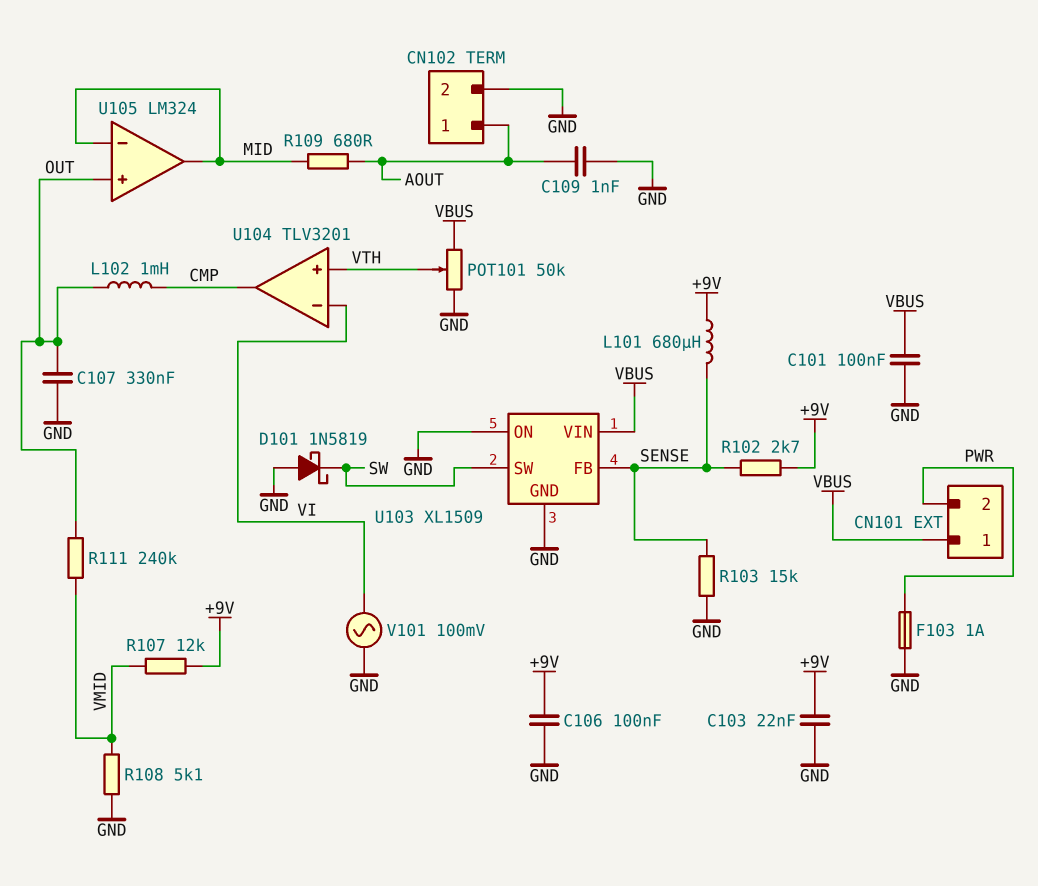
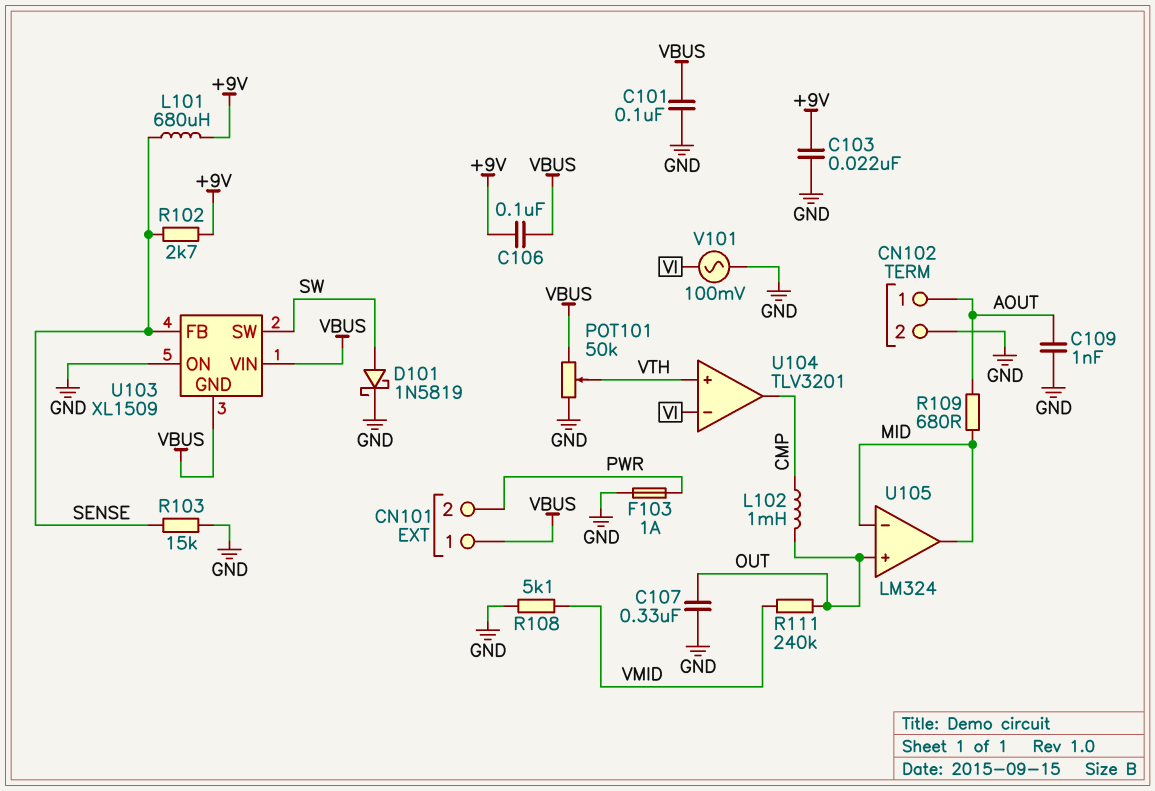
C106: 100nF (+9V, GND) -> 100nF (+9V, VBUS)
D101: schottky 1N5819 (A GND, K SW) -> schottky 1N5819 (A SW, K GND)
R107: 12k (+9V, VMID) -> none
U103 pin GND: GND -> VBUS

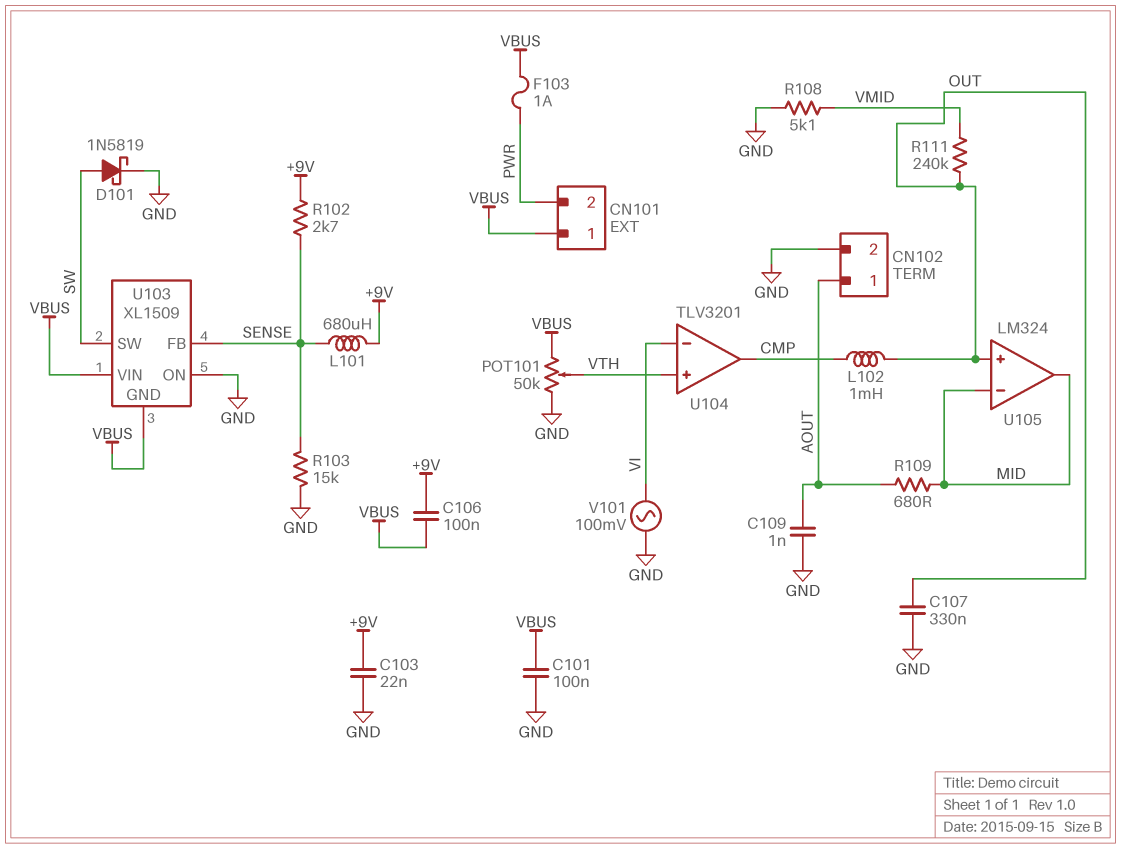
F103: 1A (GND, PWR) -> 1A (PWR, VBUS)

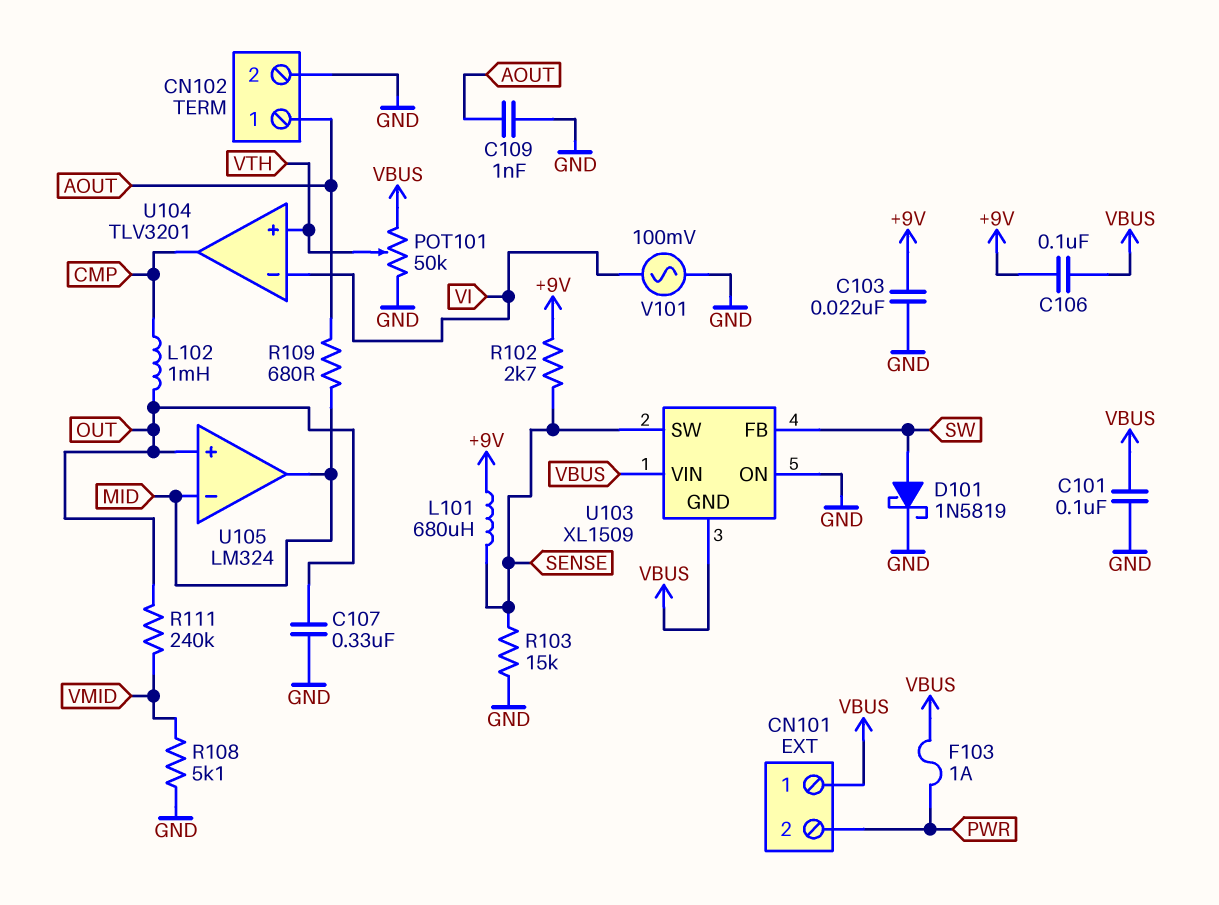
U103 pin FB: SENSE -> SW
U103 pin SW: SW -> SENSE

